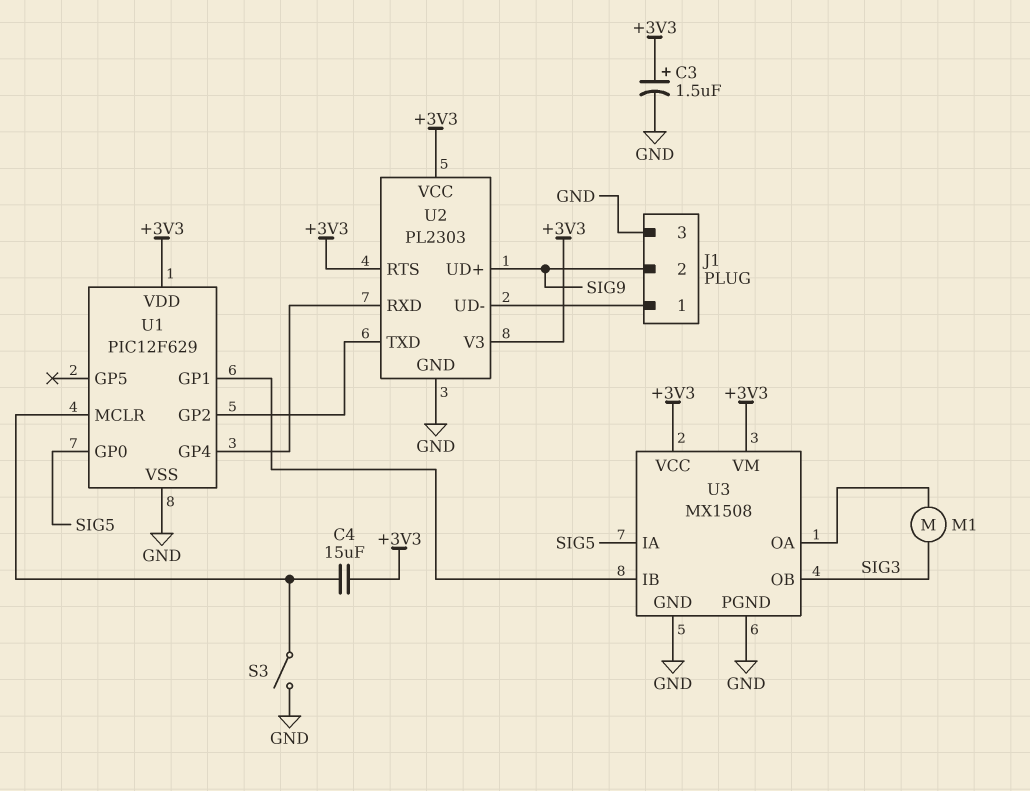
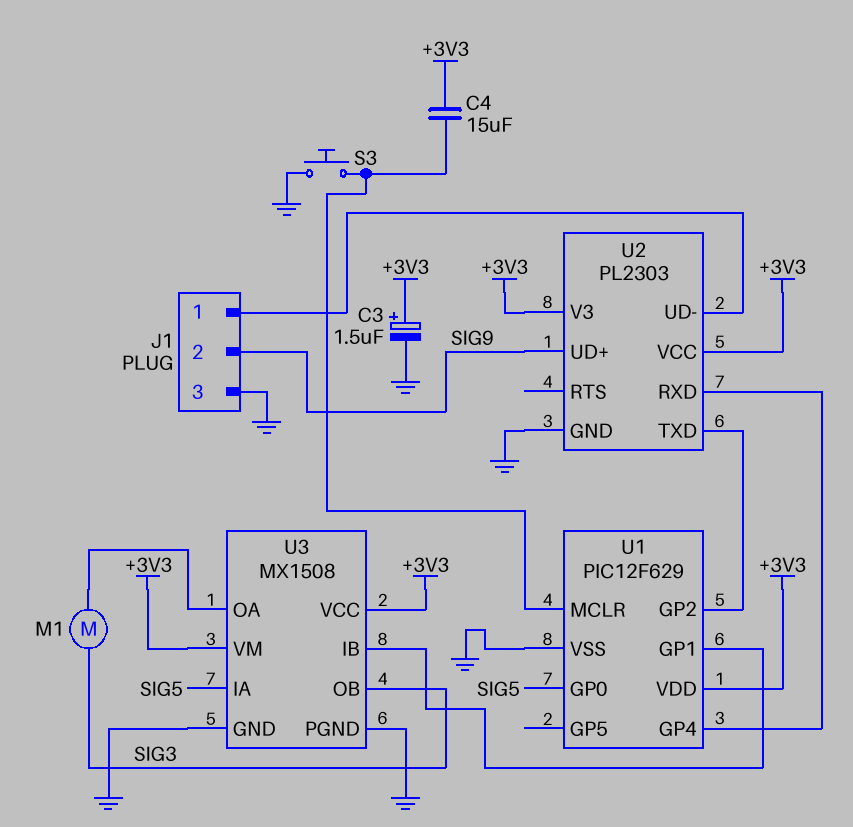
S3: switch (GND, U1/MCLR) -> button (GND, U1/MCLR)
U2 pin RTS: +3V3 -> none

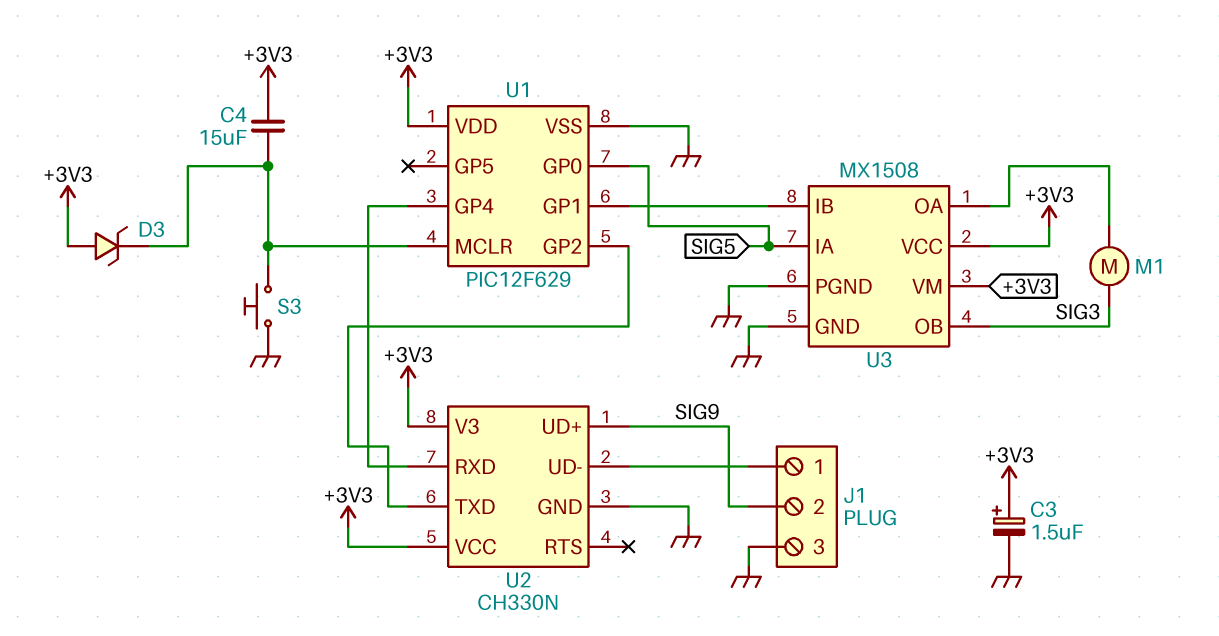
D3: none -> zener (A +3V3, K U1/MCLR)
U2: PL2303 -> CH330N

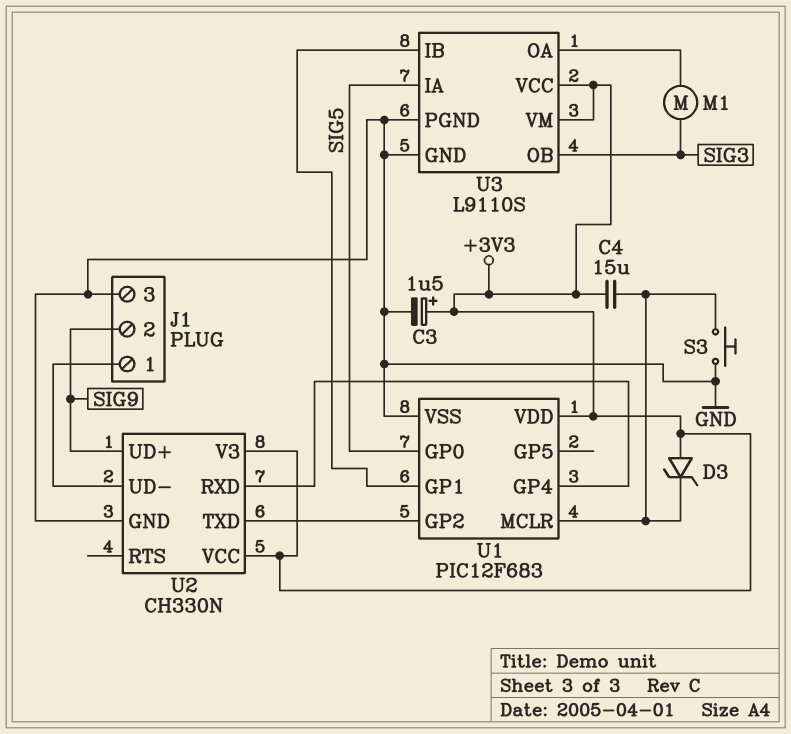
U1: PIC12F629 -> PIC12F683
U3: MX1508 -> L9110S

